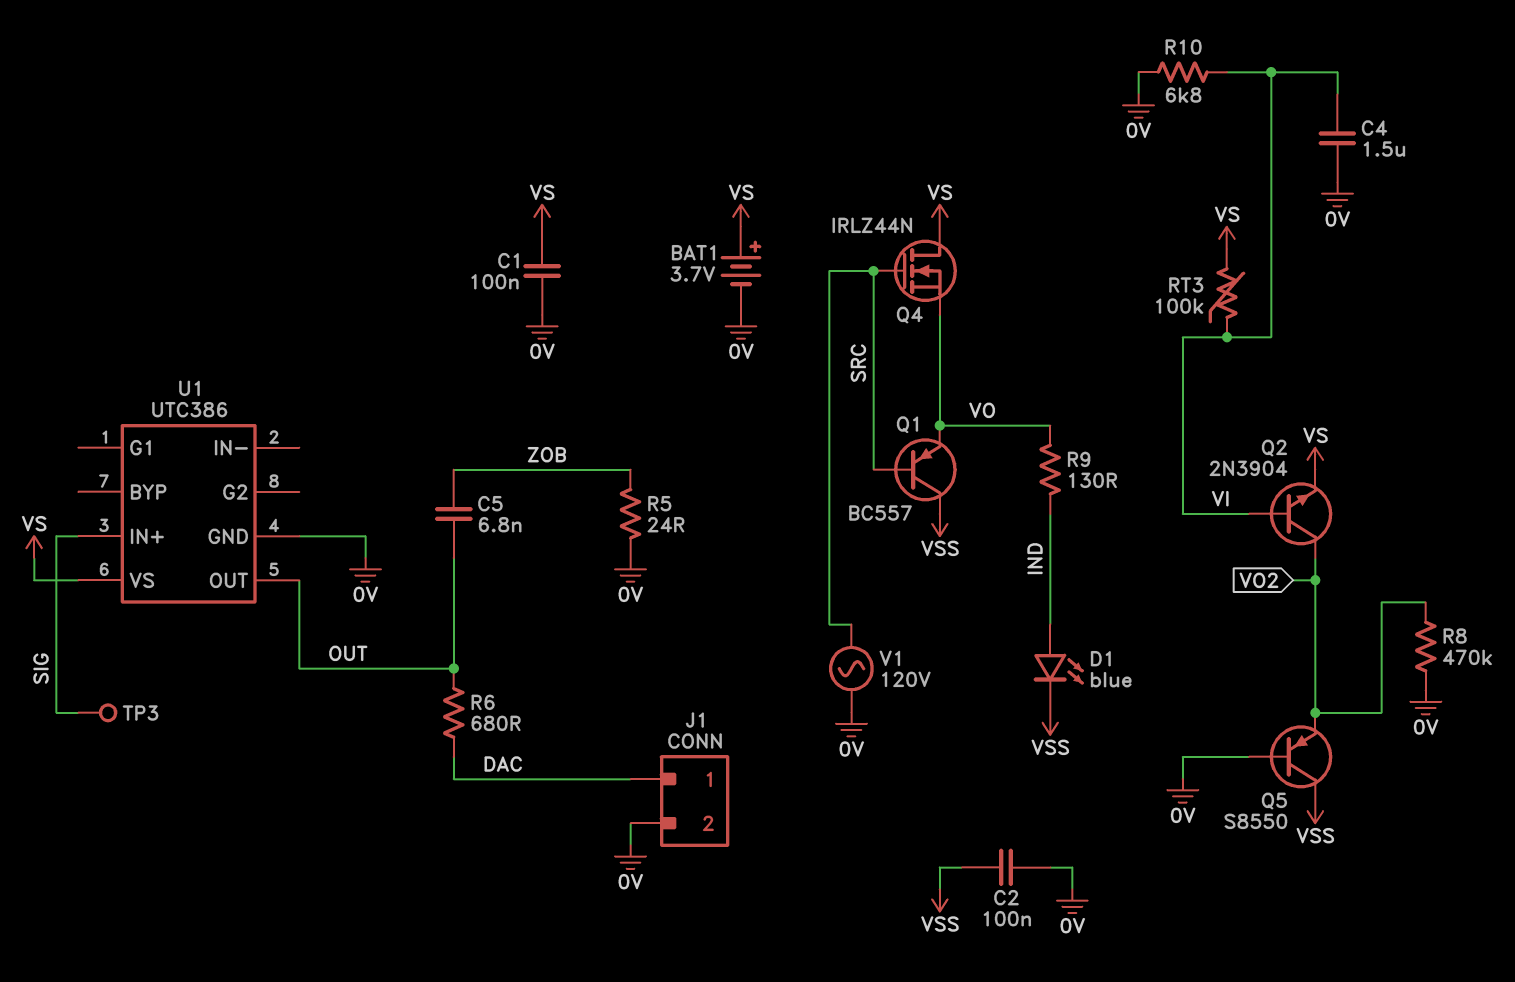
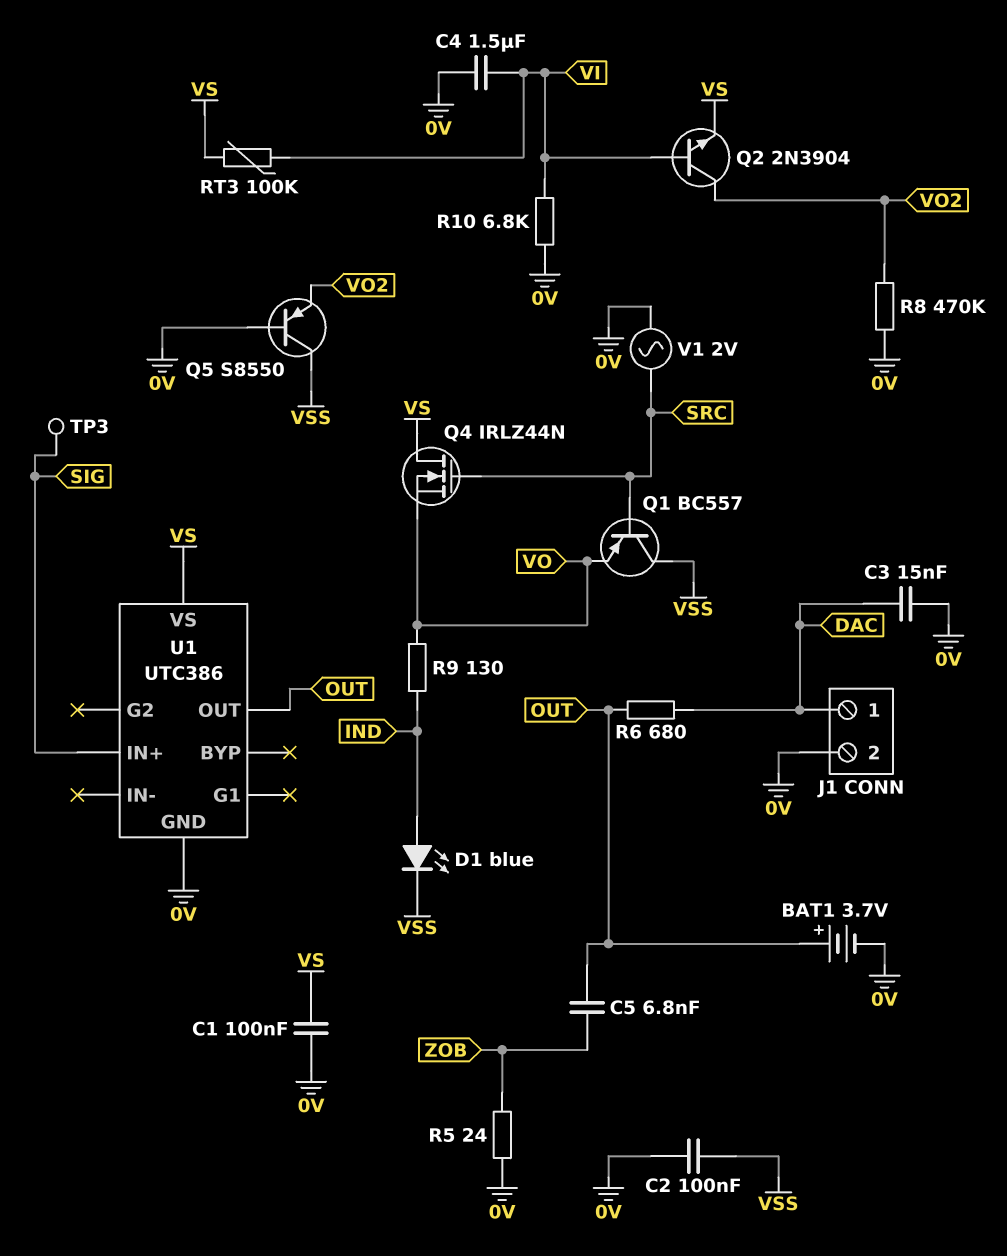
BAT1: 3.7V (plus VS, minus 0V) -> 3.7V (plus OUT, minus 0V)
C3: none -> 15nF (0V, DAC)
V1: AC 120V (0V, SRC) -> AC 2V (0V, SRC)

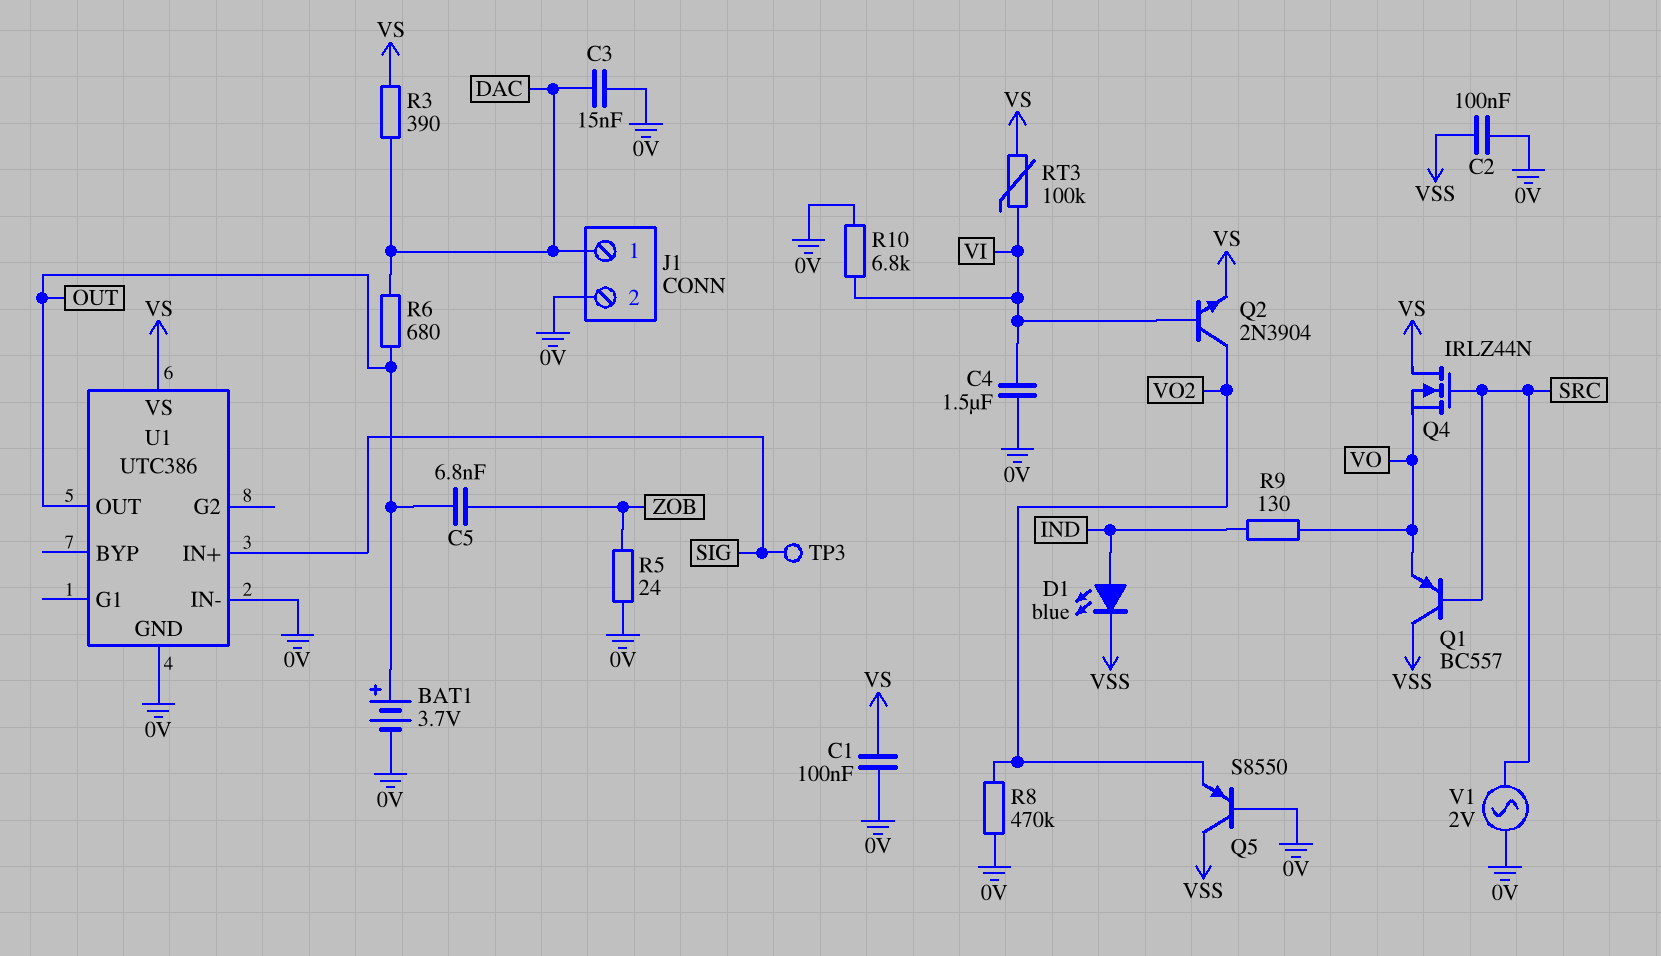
R3: none -> 390 (DAC, VS)
U1 pin IN-: none -> 0V

